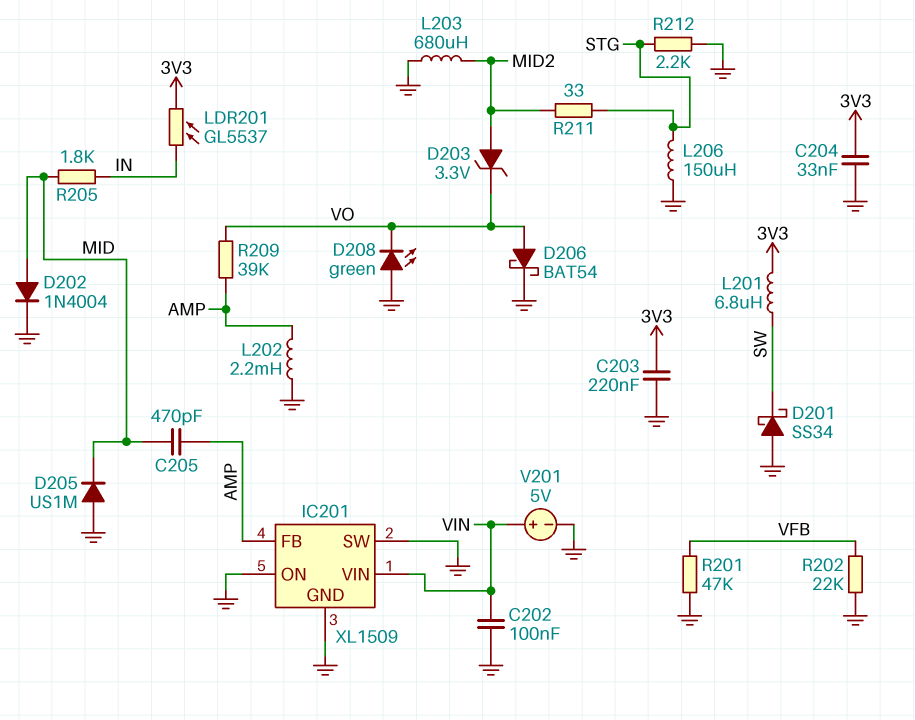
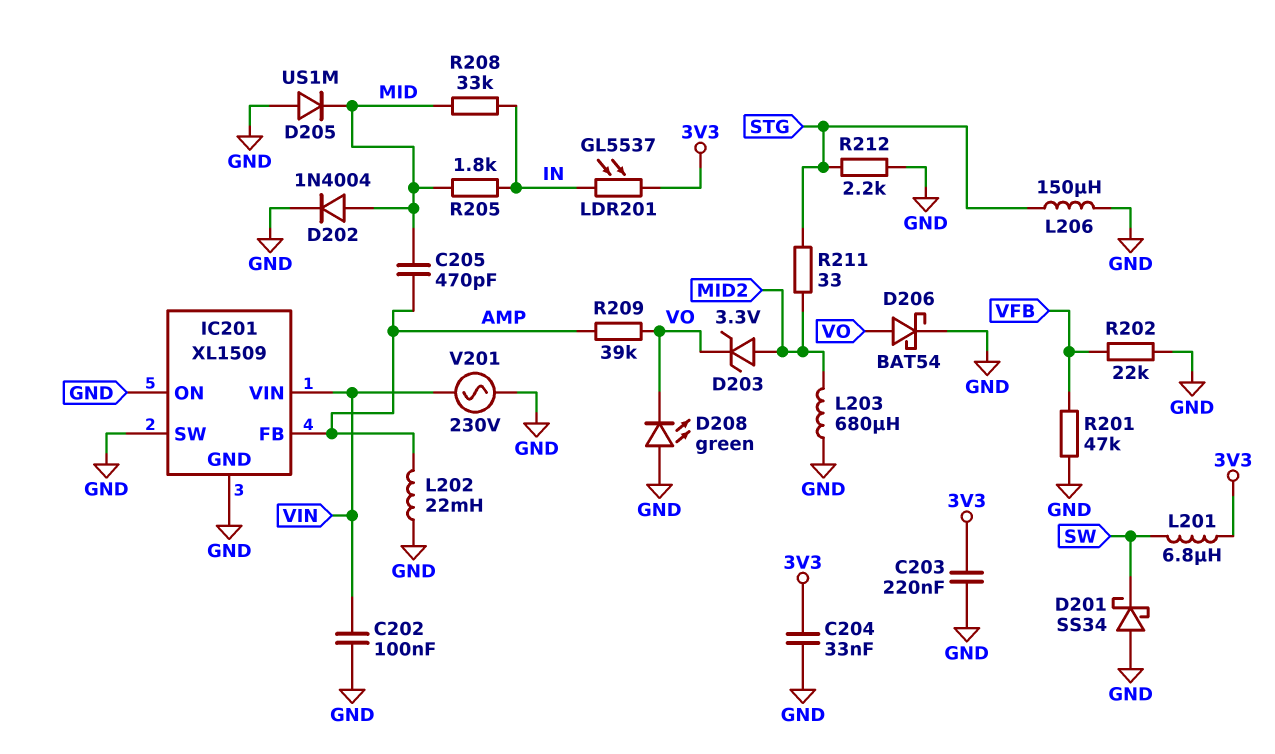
L202: 2.2mH (AMP, GND) -> 22mH (AMP, GND)
R208: none -> 33k (IN, MID)
V201: 5V (plus VIN, minus GND) -> AC 230V (GND, VIN)

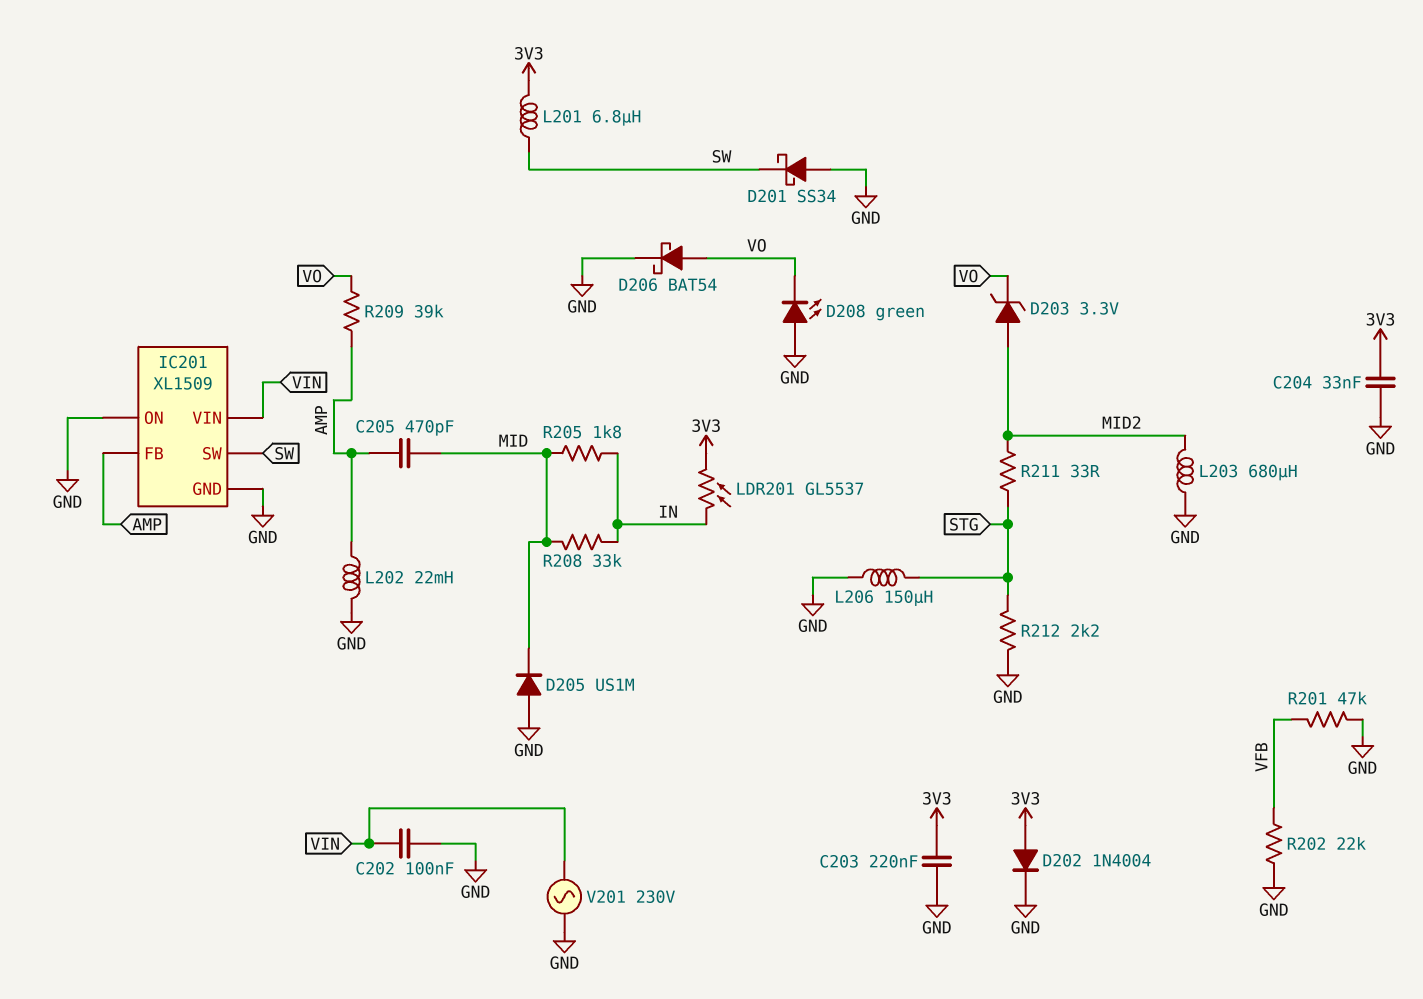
D202: diode 1N4004 (A MID, K GND) -> diode 1N4004 (A 3V3, K GND)
IC201 pin SW: GND -> SW

